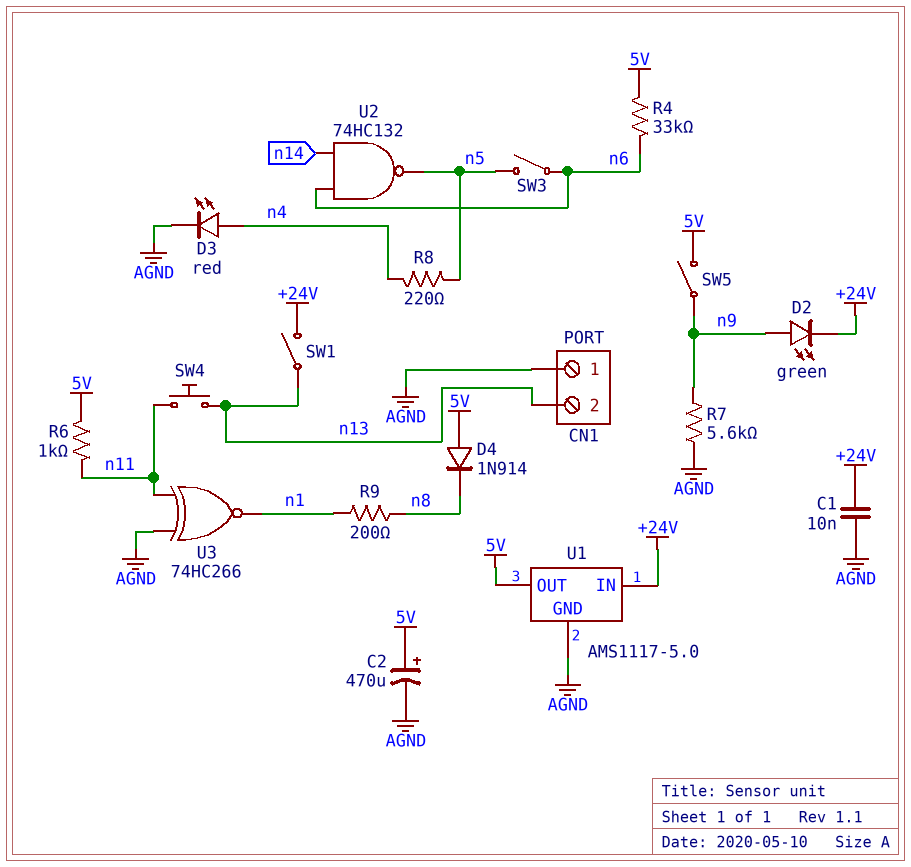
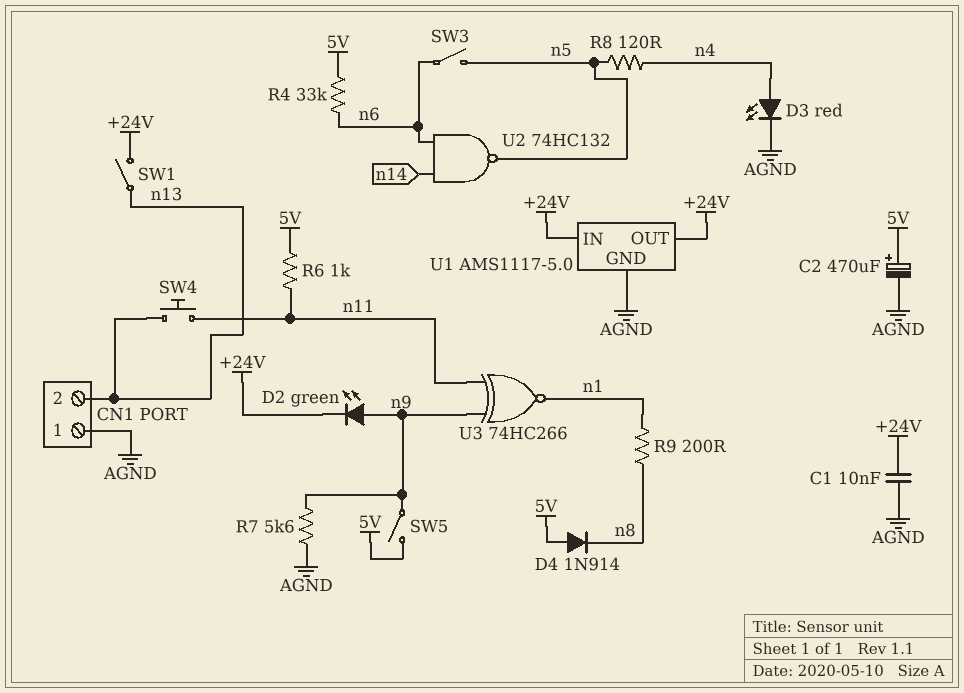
R8: 220 (n4, n5) -> 120 (n4, n5)
U1 pin OUT: 5V -> +24V
U3: XNOR 74HC266 (in AGND, in n11, out n1) -> XNOR 74HC266 (in n9, in n11, out n1)

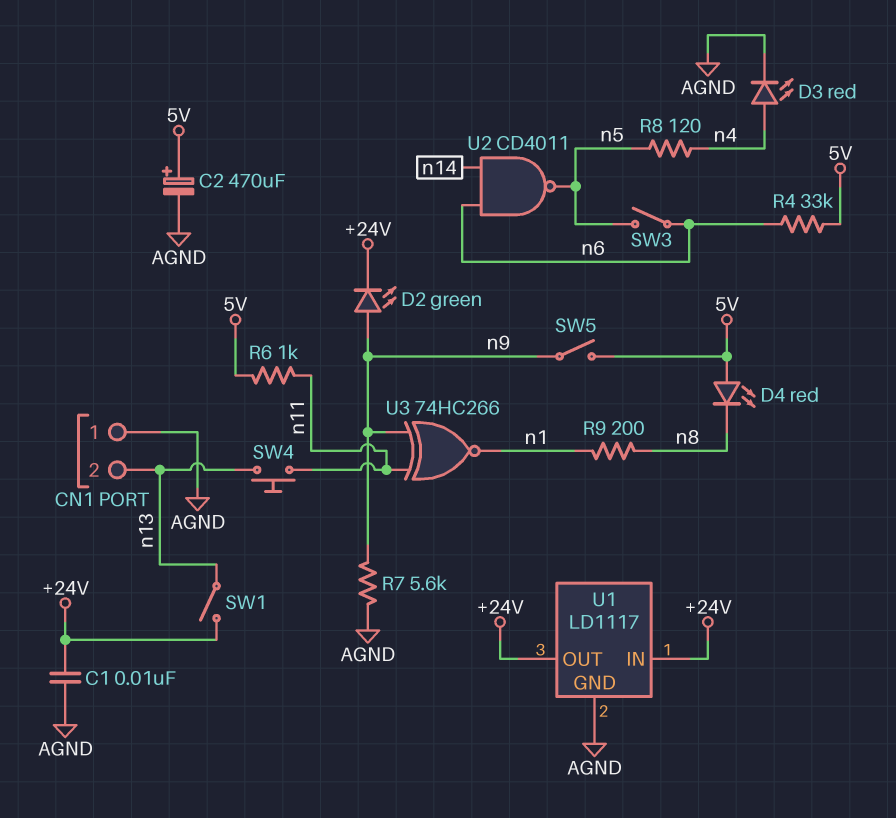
D4: diode 1N914 (A 5V, K n8) -> LED red (A 5V, K n8)
U1: AMS1117-5.0 -> LD1117
U2: NAND 74HC132 (in n6, in n14, out n5) -> NAND CD4011 (in n6, in n14, out n5)

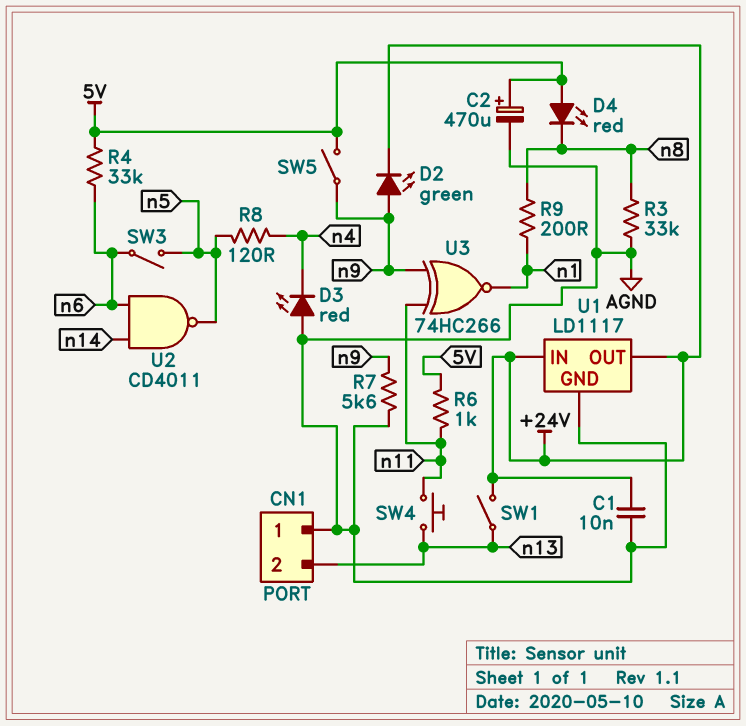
D3: LED red (A n4, K AGND) -> LED red (A AGND, K n4)
R3: none -> 33k (AGND, n8)

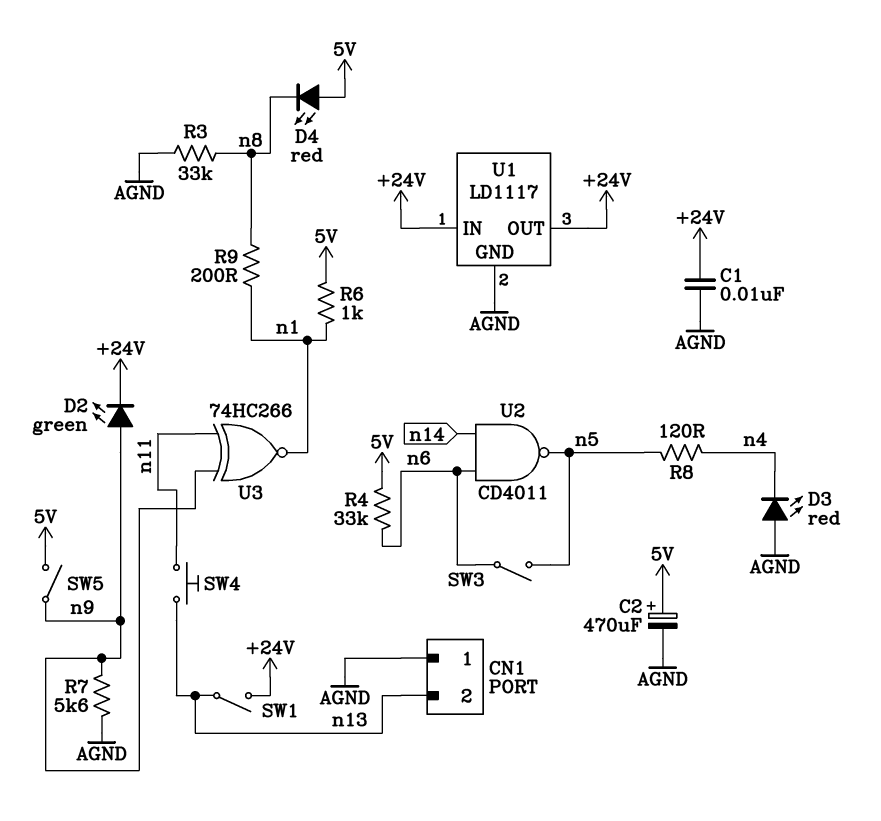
R6: 1k (5V, n11) -> 1k (5V, n1)

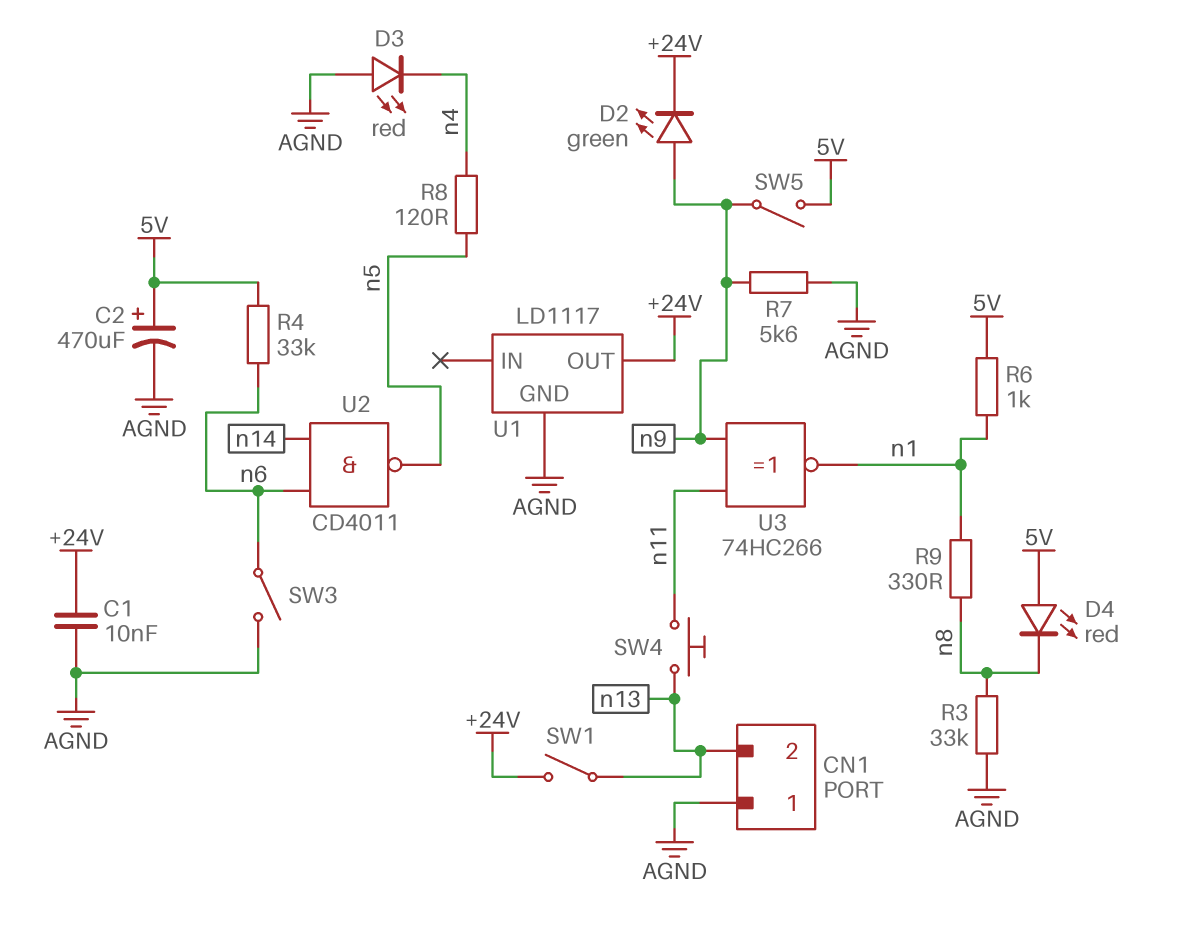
R9: 200 (n1, n8) -> 330 (n1, n8)
SW3: switch (n5, n6) -> switch (AGND, n6)
U1 pin IN: +24V -> none

